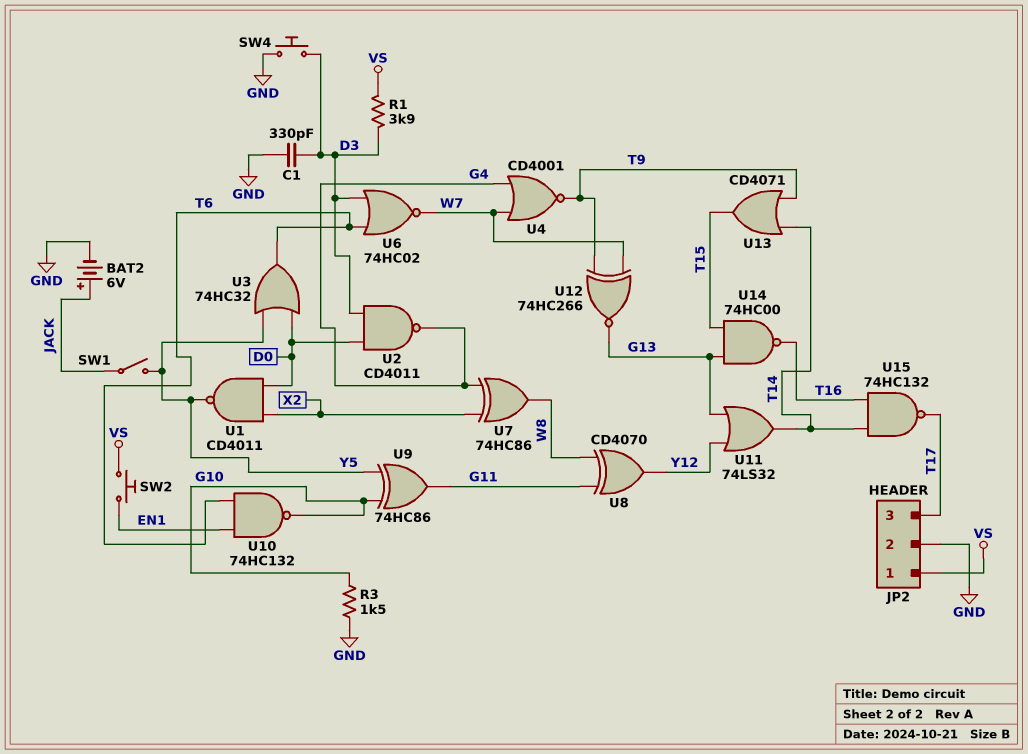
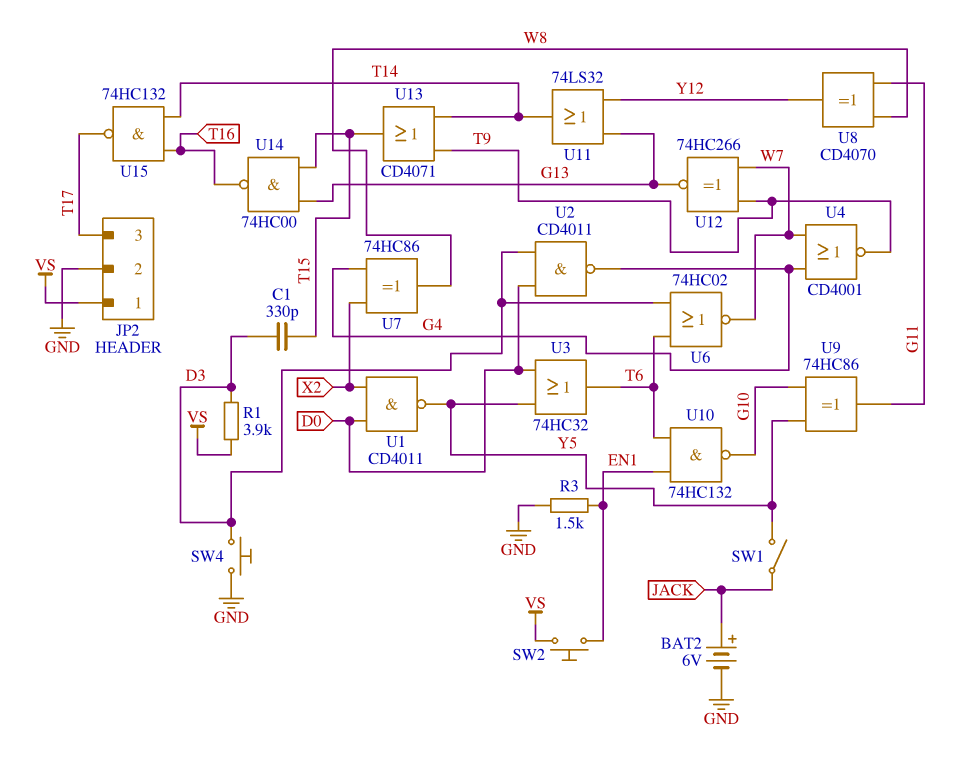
C1: 330pF (D3, GND) -> 330pF (D3, T15)
R3: 1.5k (G10, GND) -> 1.5k (EN1, GND)

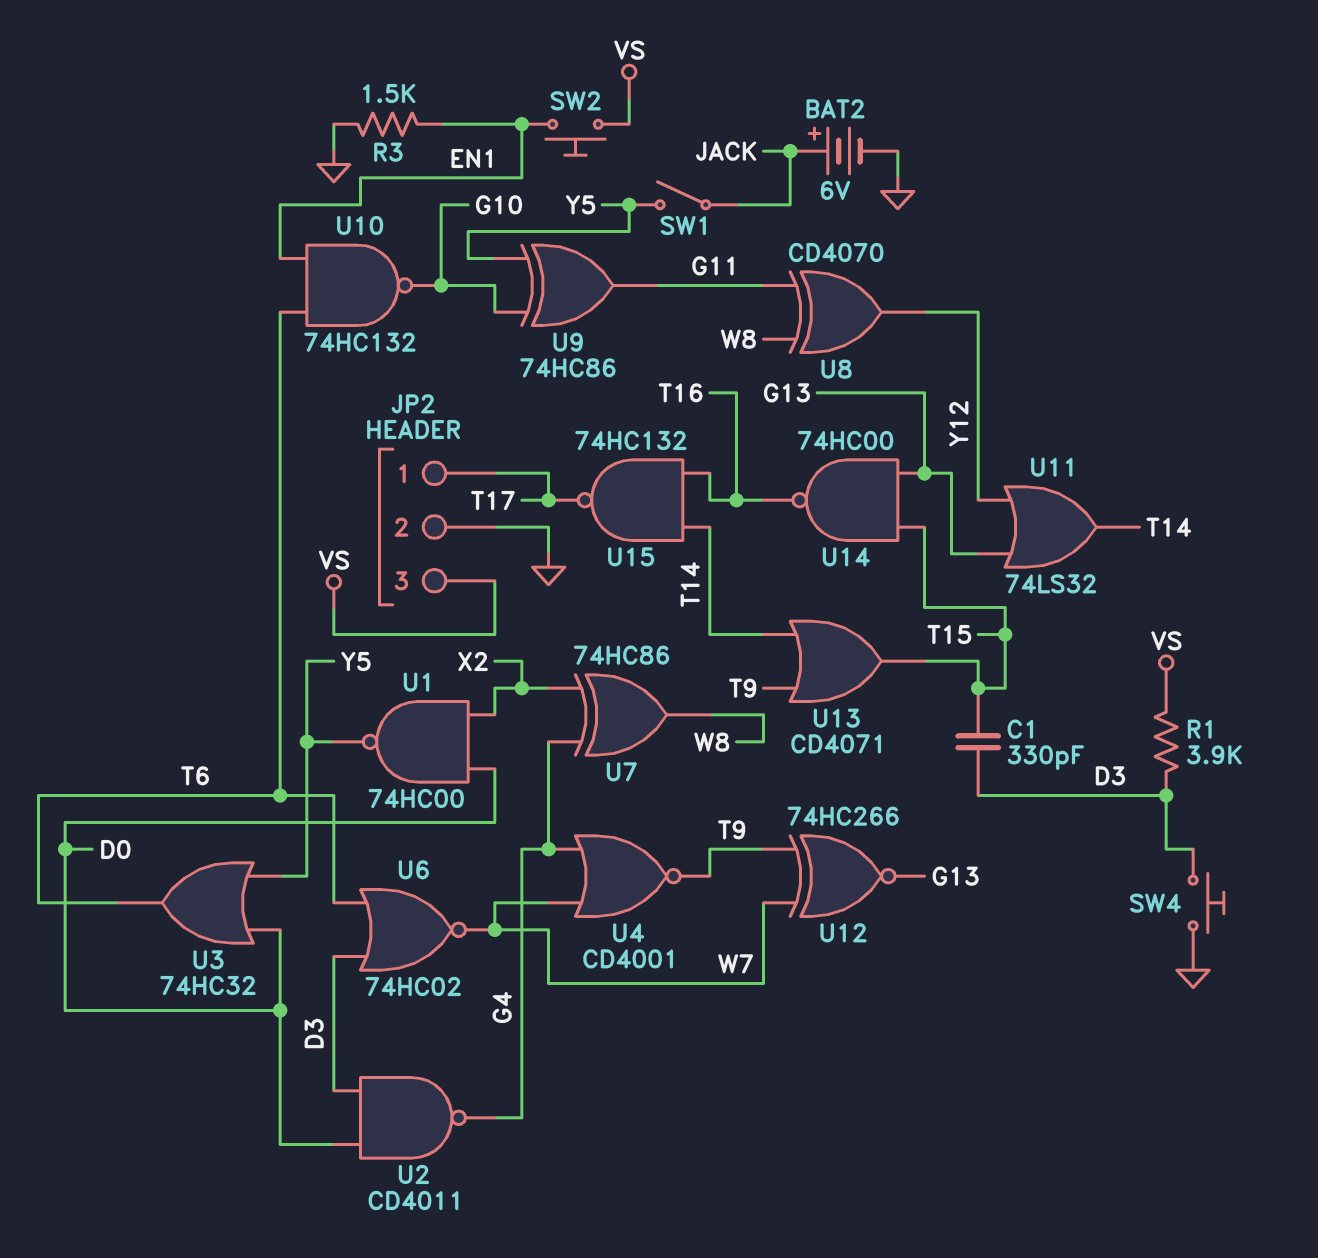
JP2 pin 1: VS -> T17
JP2 pin 3: T17 -> VS
U1: NAND CD4011 (in D0, in X2, out Y5) -> NAND 74HC00 (in D0, in X2, out Y5)

